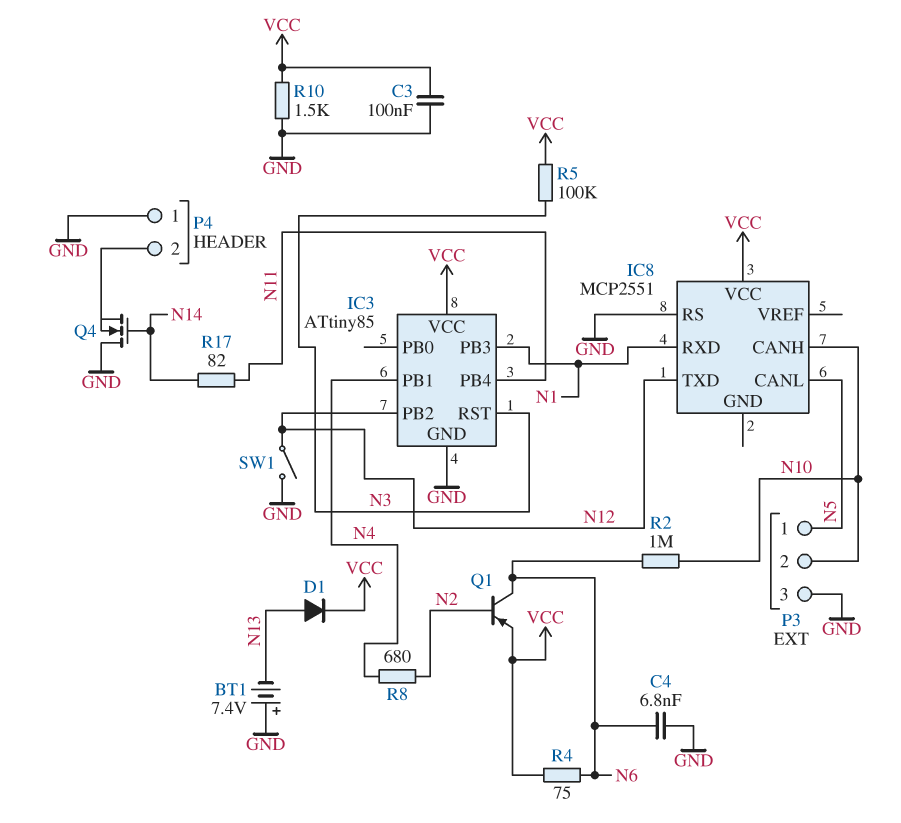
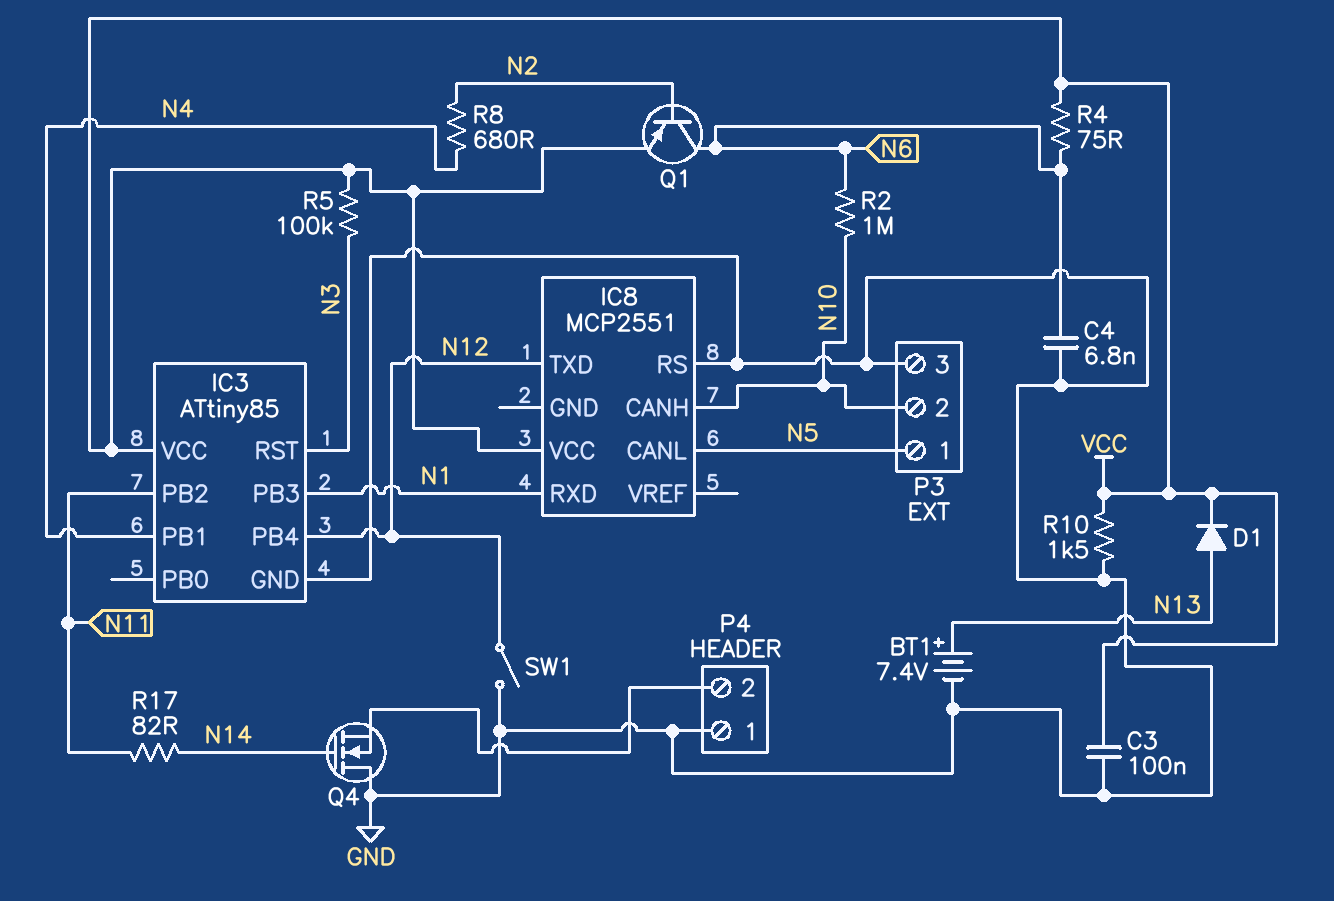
BT1: 7.4V (plus GND, minus N13) -> 7.4V (plus N13, minus GND)
IC3 pin PB2: N12 -> N11
IC3 pin PB4: N11 -> N12

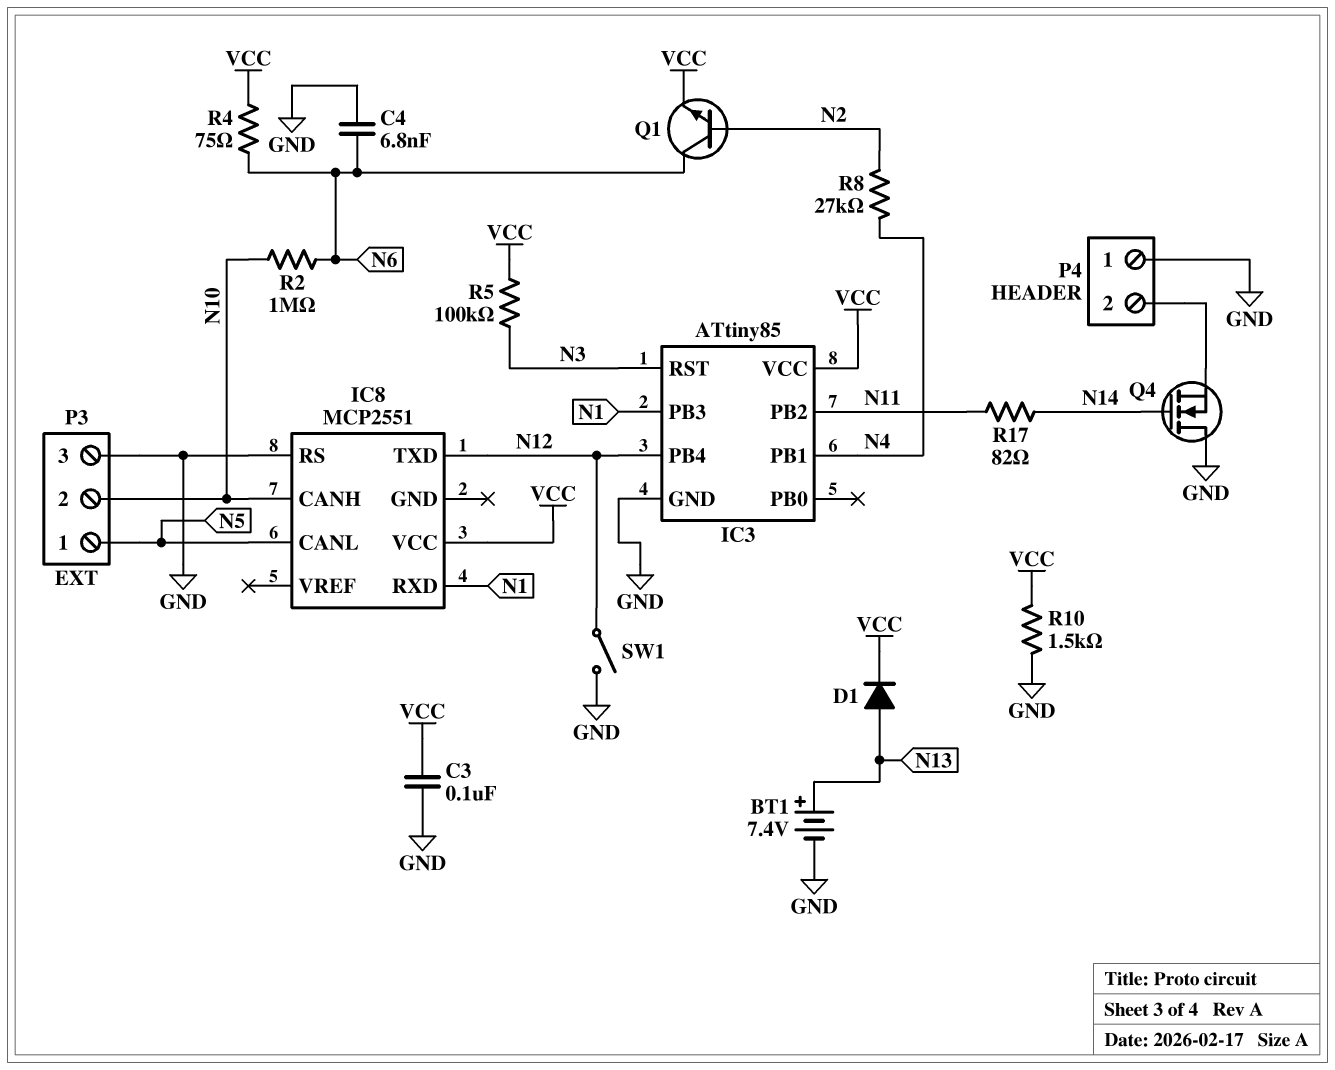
Q1: PNP (B N2, C N6, E VCC) -> NPN (B N2, C N6, E VCC)
R8: 680 (N2, N4) -> 27k (N2, N4)

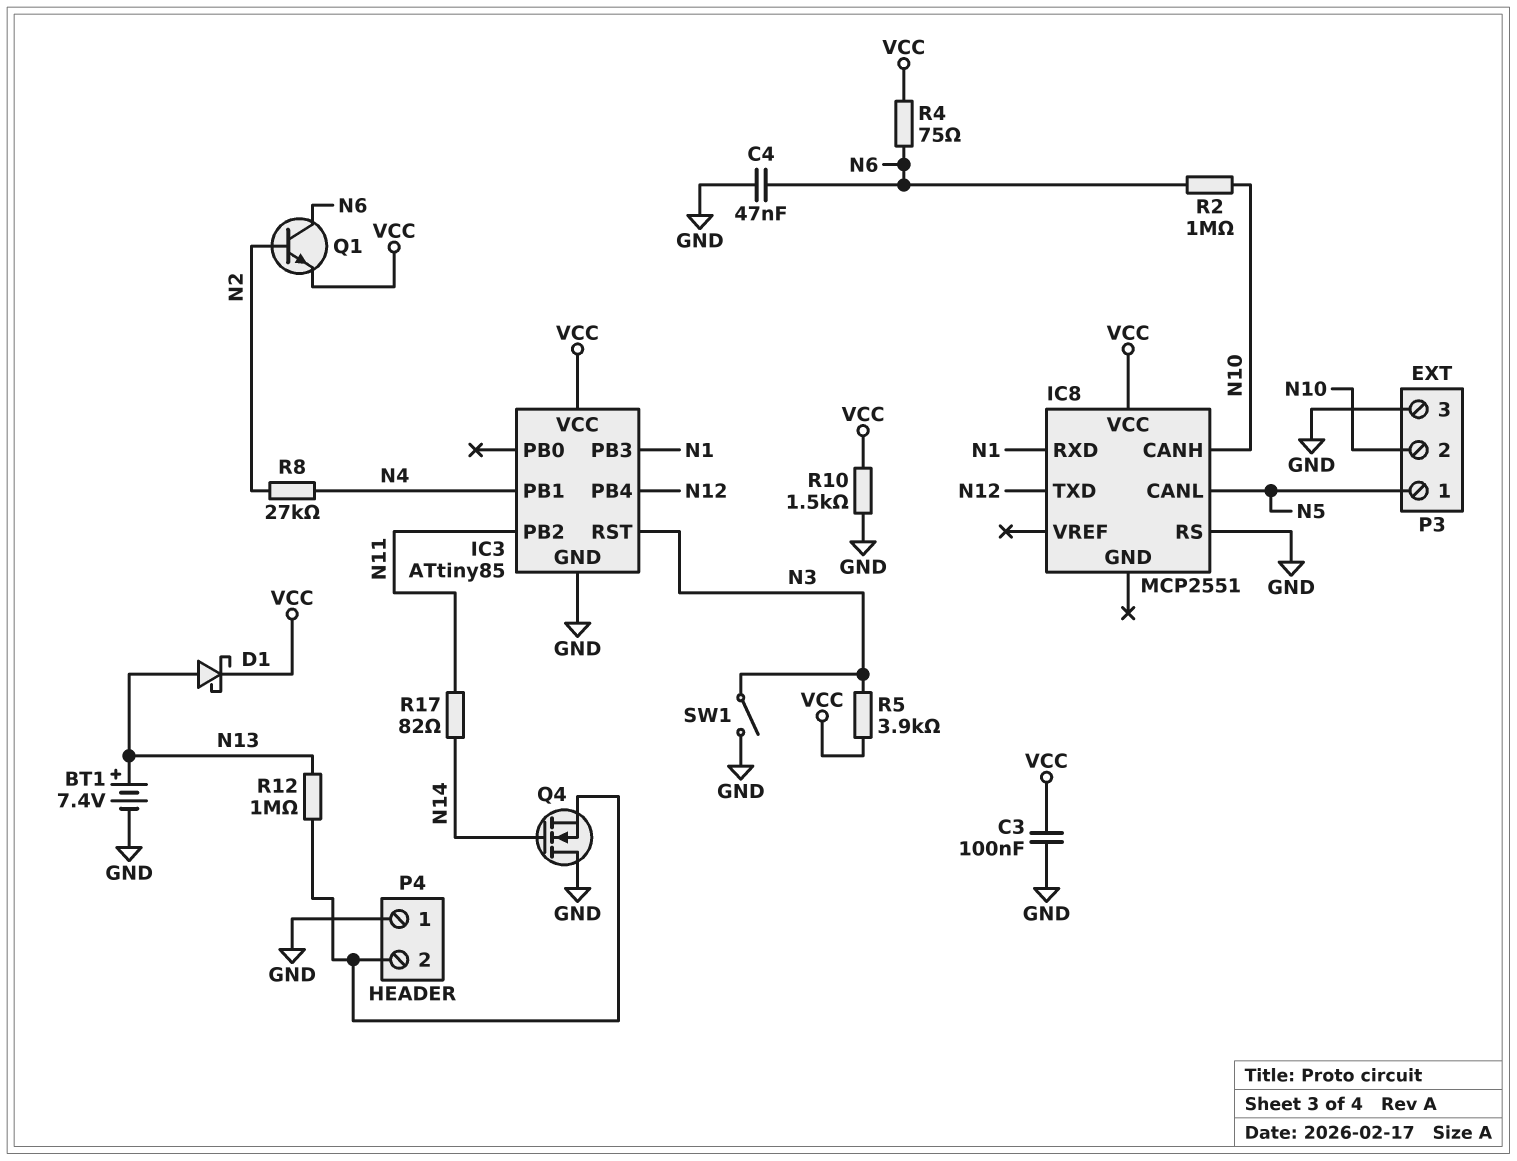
C4: 6.8nF (GND, N6) -> 47nF (GND, N6)
D1: diode (A N13, K VCC) -> schottky (A N13, K VCC)
R5: 100k (N3, VCC) -> 3.9k (N3, VCC)
R12: none -> 1M (N13, P4/2)
SW1: switch (GND, N12) -> switch (GND, N3)

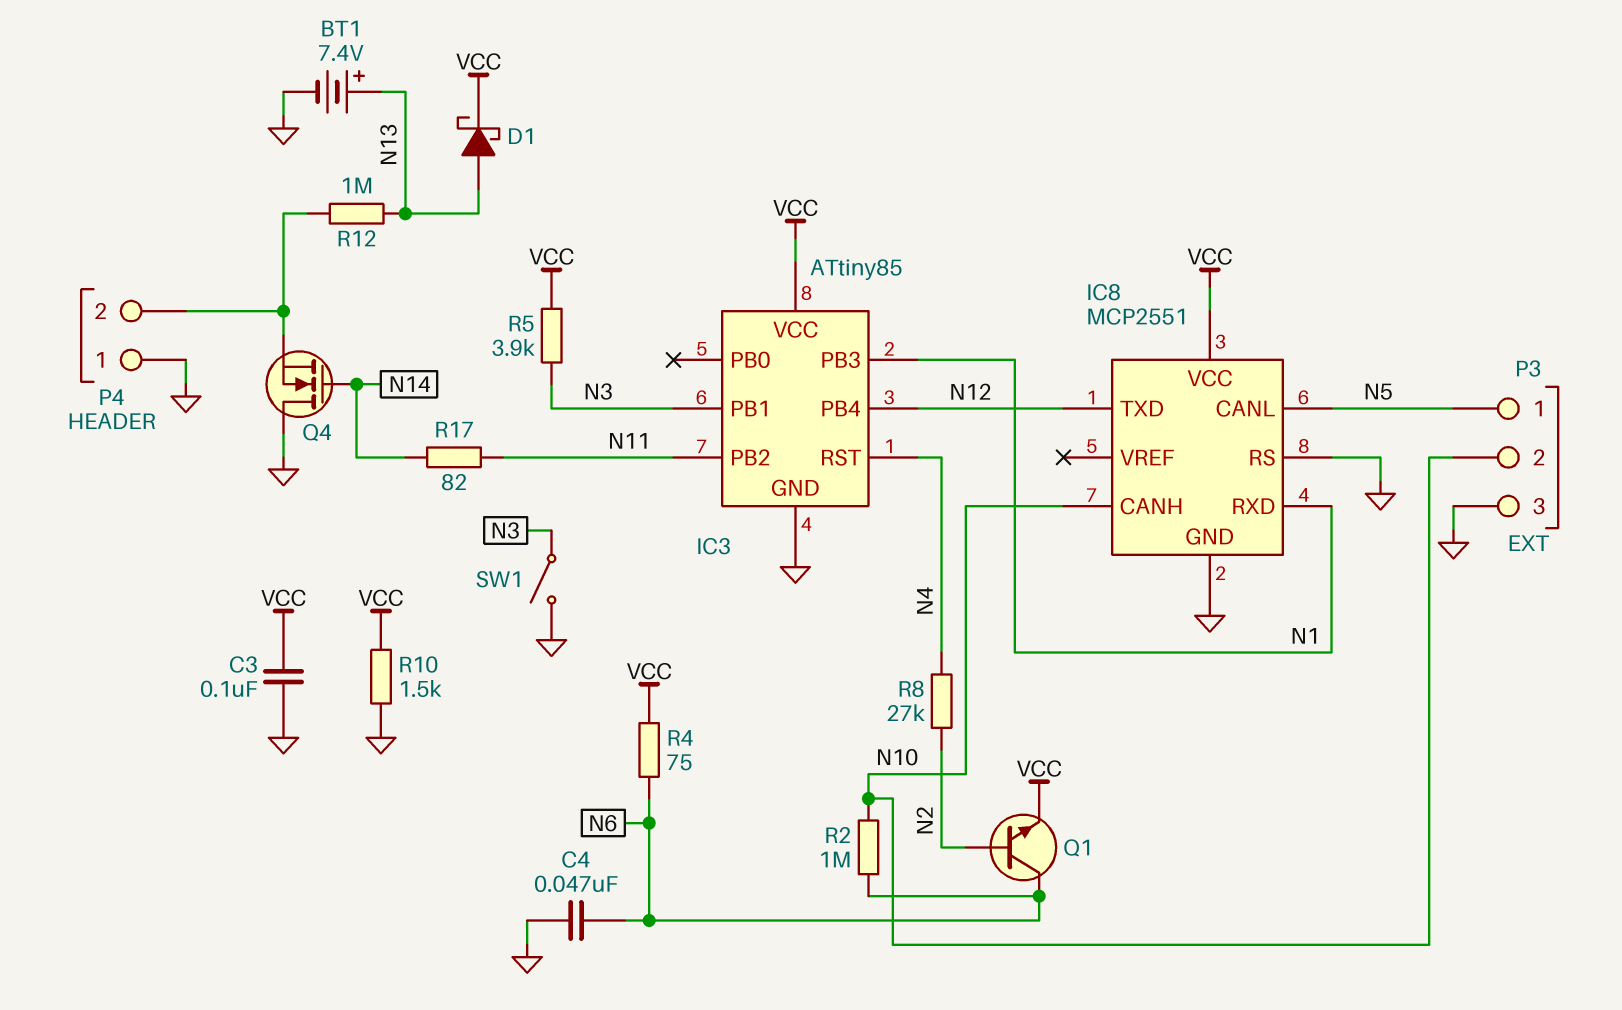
IC3 pin PB1: N4 -> N3
IC3 pin RST: N3 -> N4
IC8 pin GND: none -> GND

